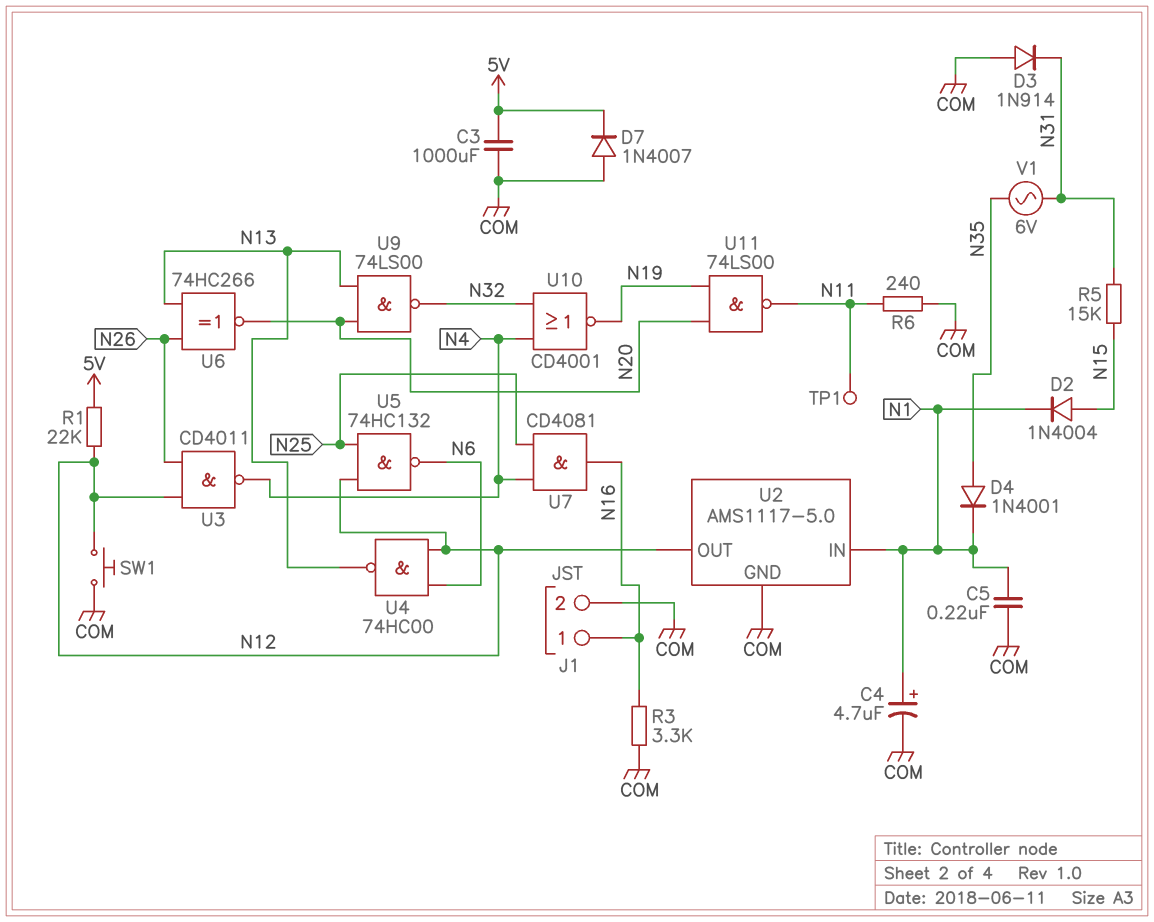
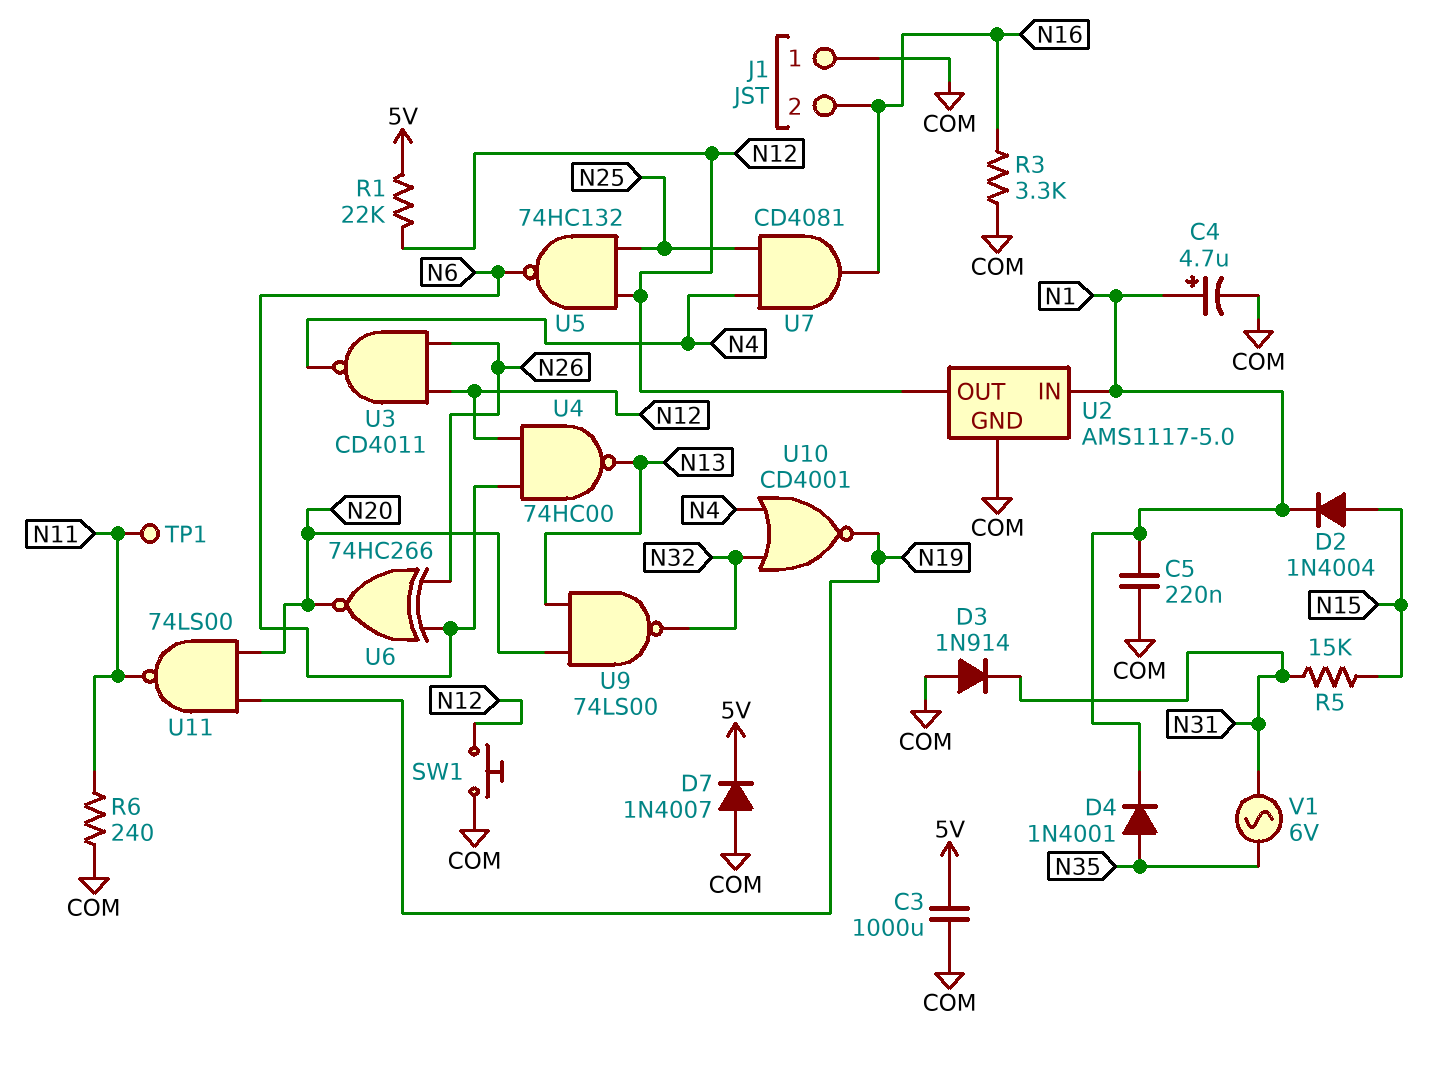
J1 pin 1: N16 -> COM
J1 pin 2: COM -> N16
U6: XNOR 74HC266 (in N13, in N26, out N20) -> XNOR 74HC266 (in N6, in N26, out N20)

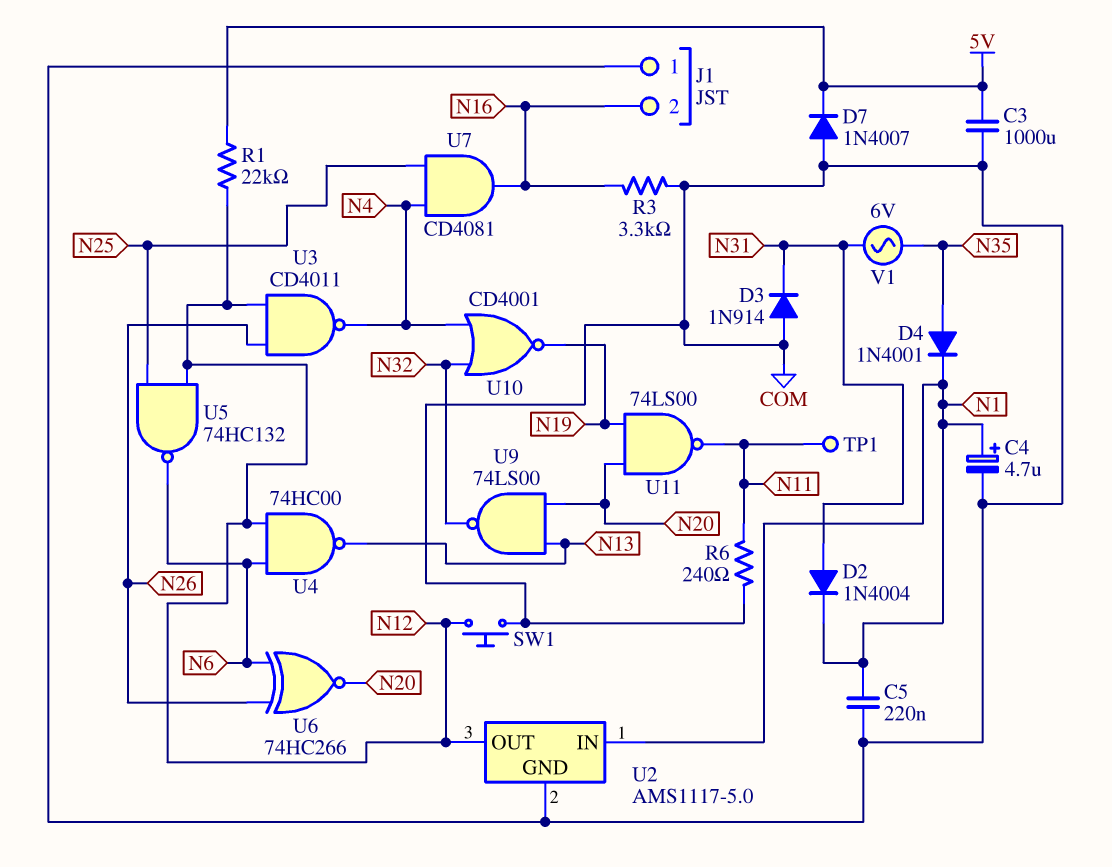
D2: diode 1N4004 (A N15, K N1) -> diode 1N4004 (A N31, K N1)
R5: 15k (N15, N31) -> none

